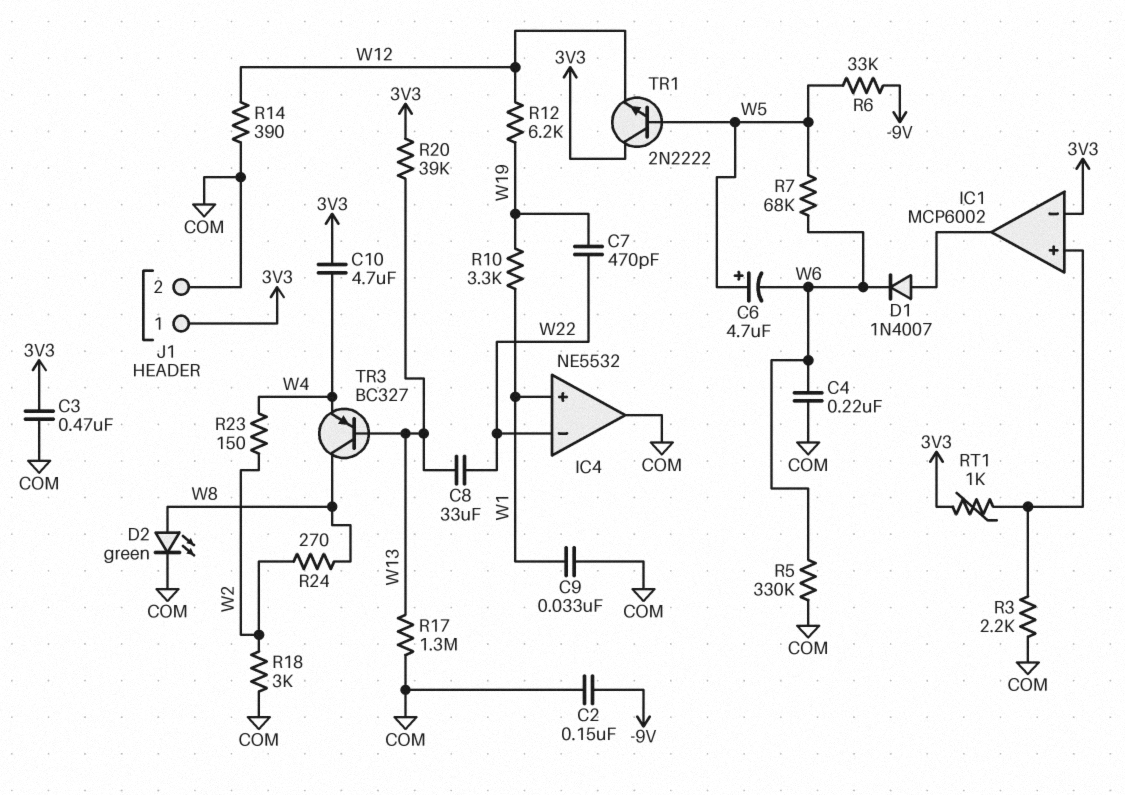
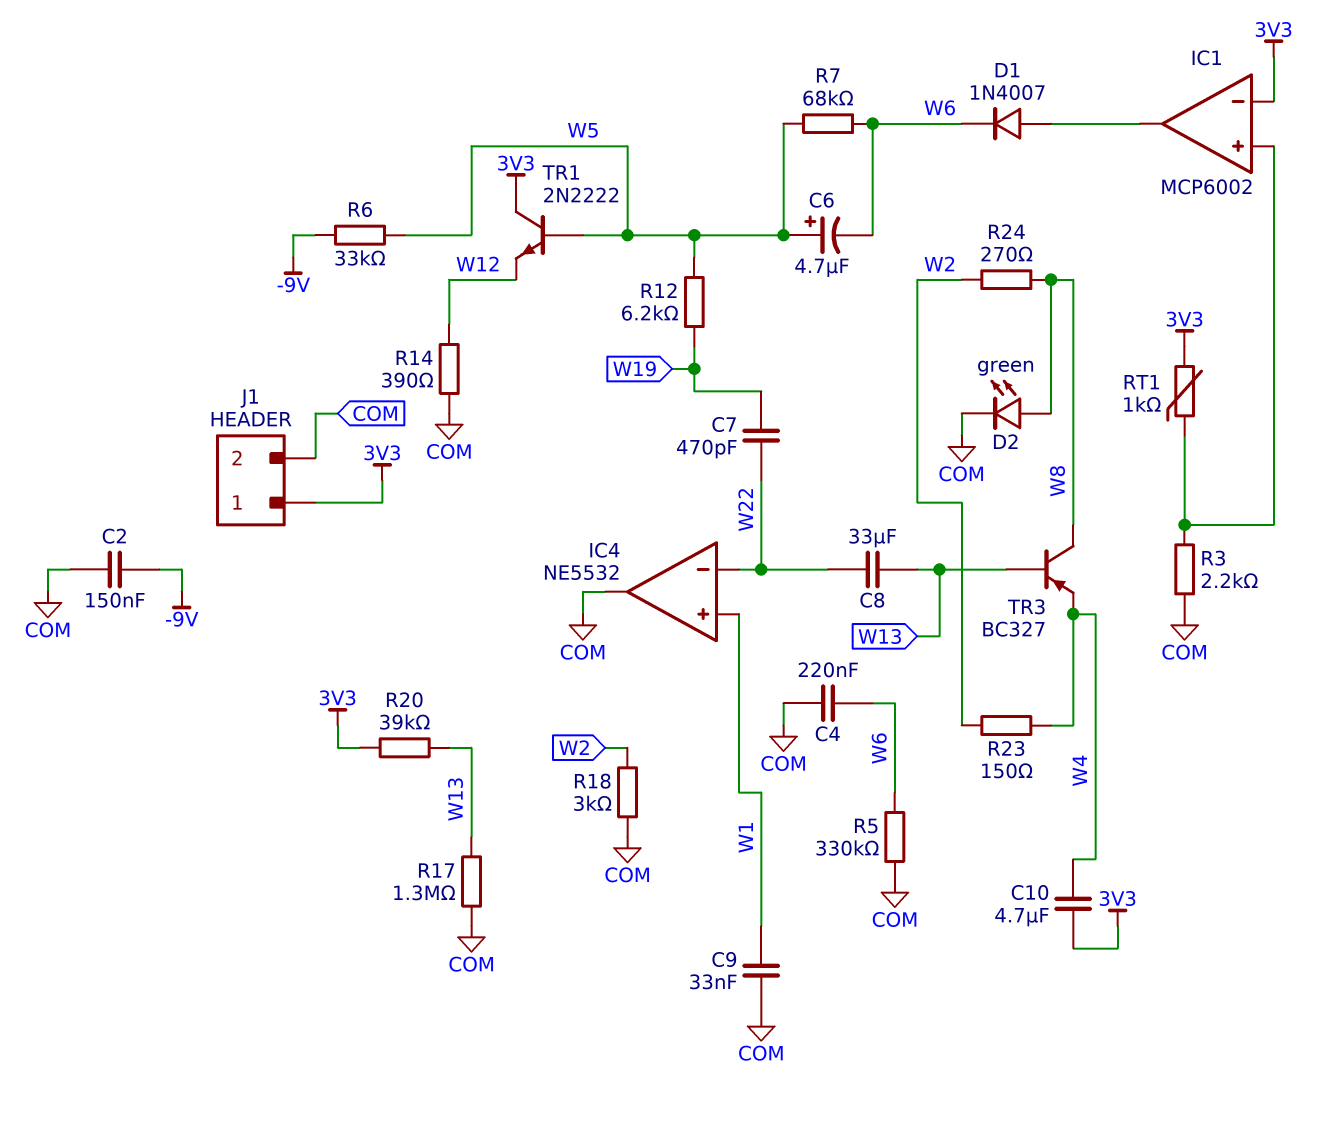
C3: 470nF (3V3, COM) -> none
R10: 3.3k (W1, W19) -> none
R12: 6.2k (W12, W19) -> 6.2k (W5, W19)

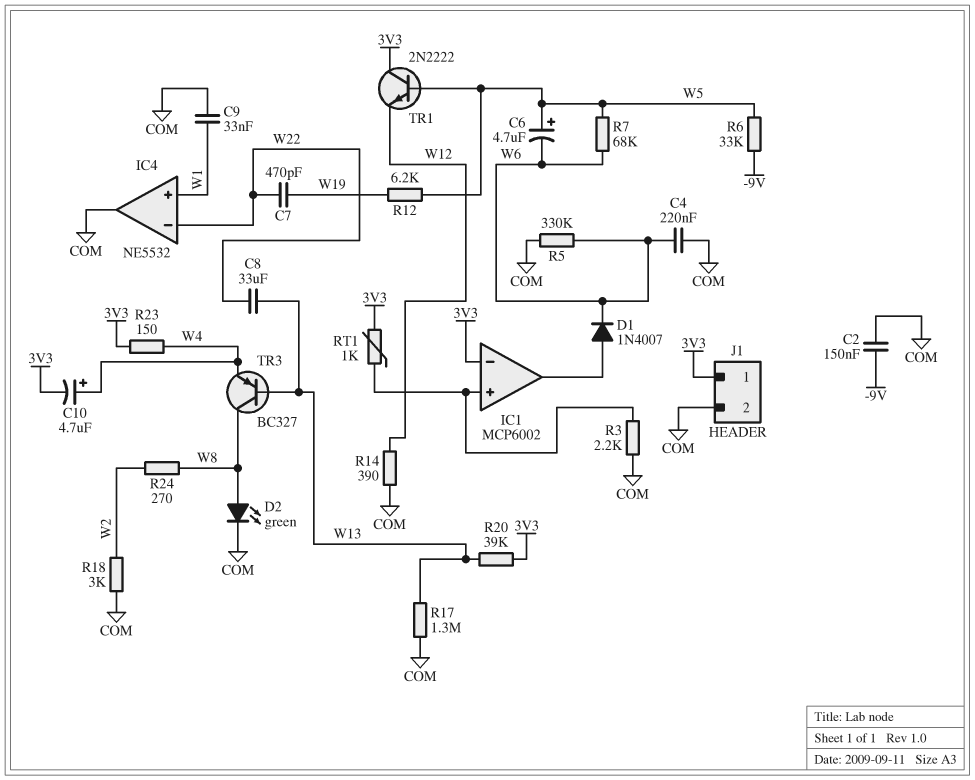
C10: 4.7uF (3V3, W4) -> 4.7uF (plus W4, minus 3V3)
R23: 150 (W2, W4) -> 150 (3V3, W4)

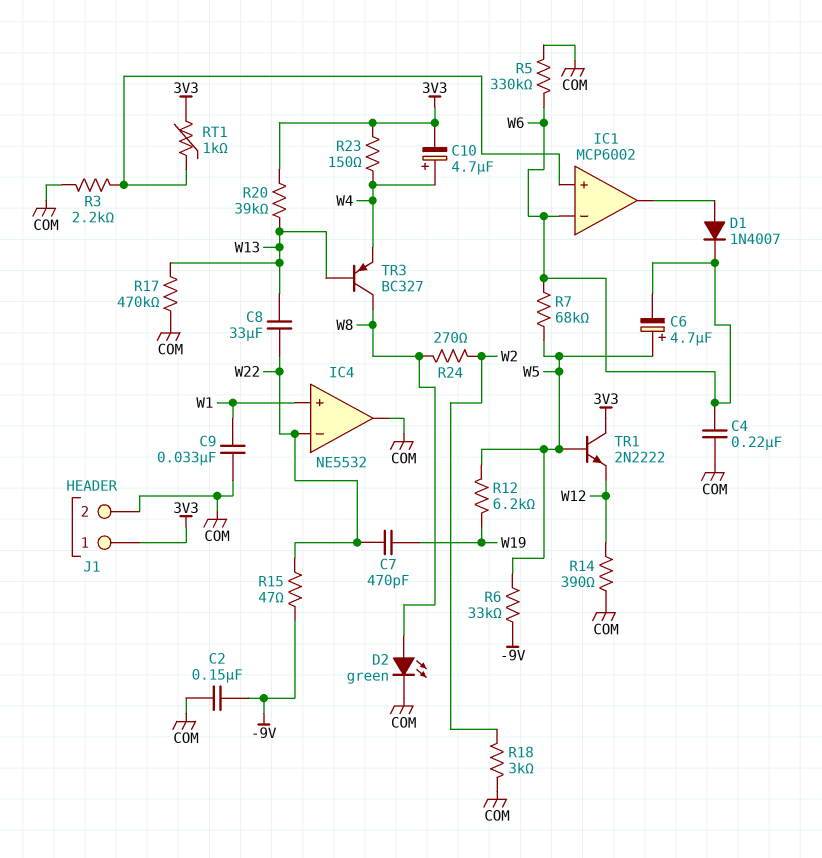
IC1 pin in-: 3V3 -> W6
R15: none -> 47 (-9V, W22)
R17: 1.3M (COM, W13) -> 470k (COM, W13)

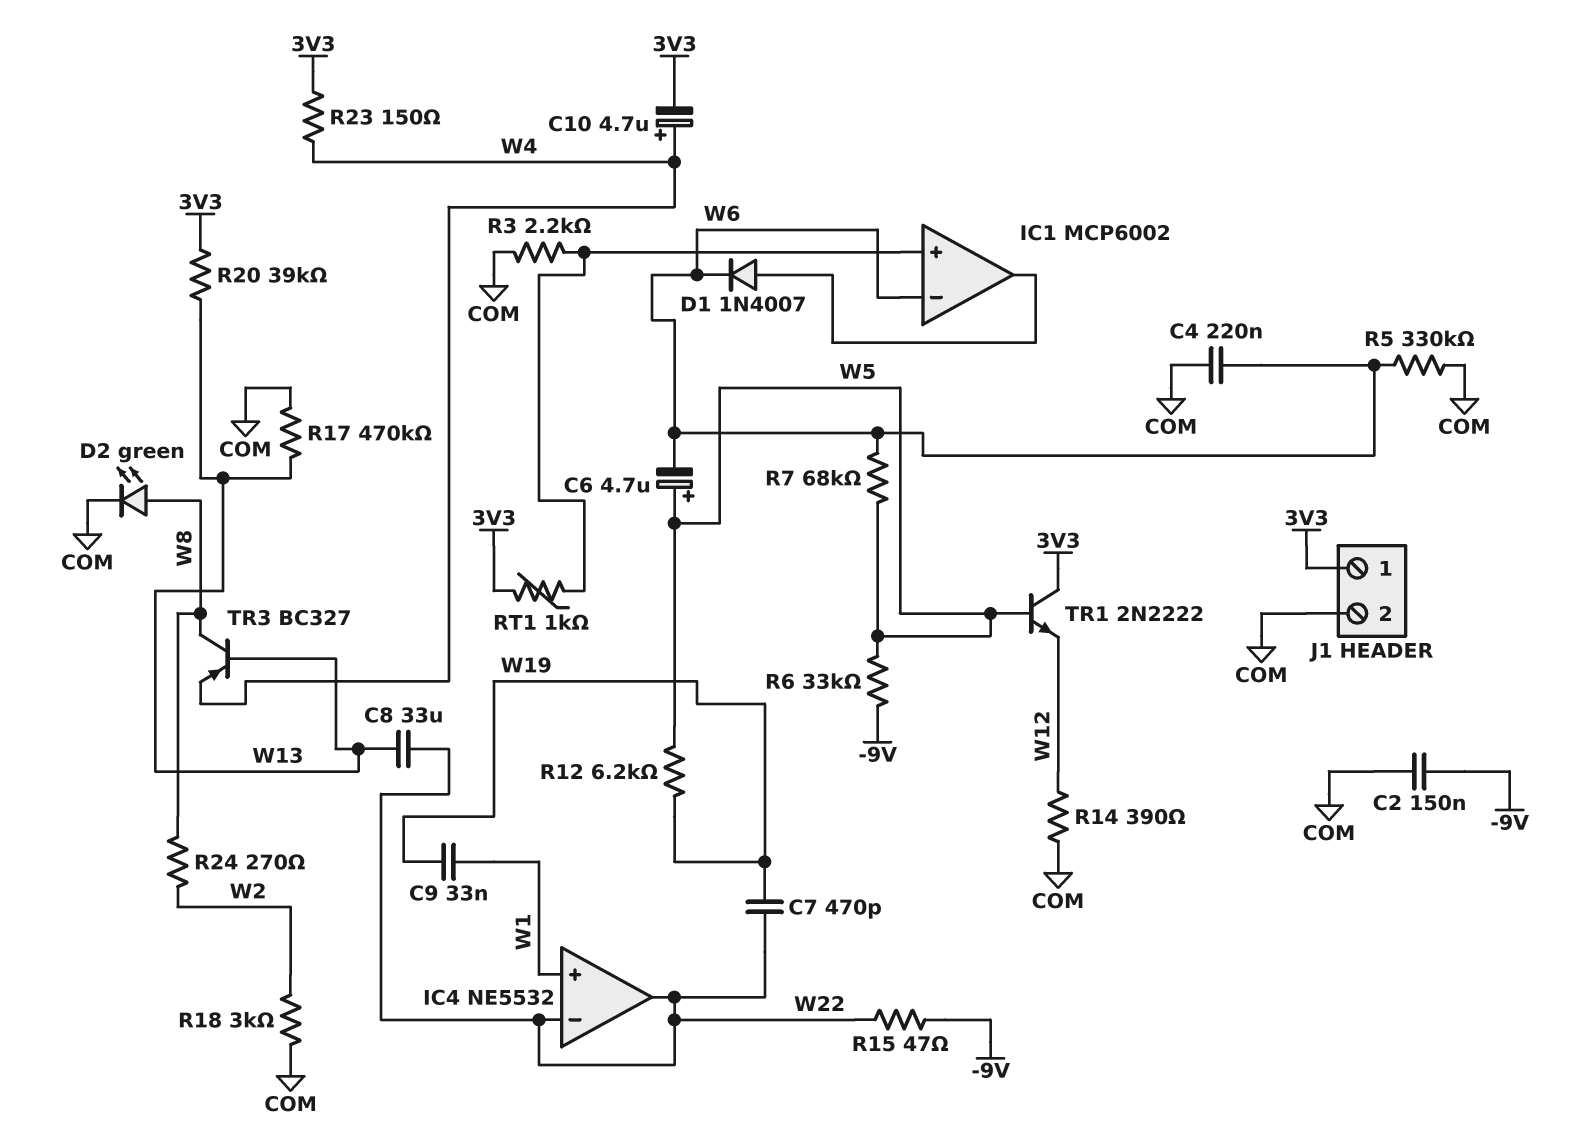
C9: 33nF (COM, W1) -> 33nF (W1, W19)
IC4 pin out: COM -> W22

